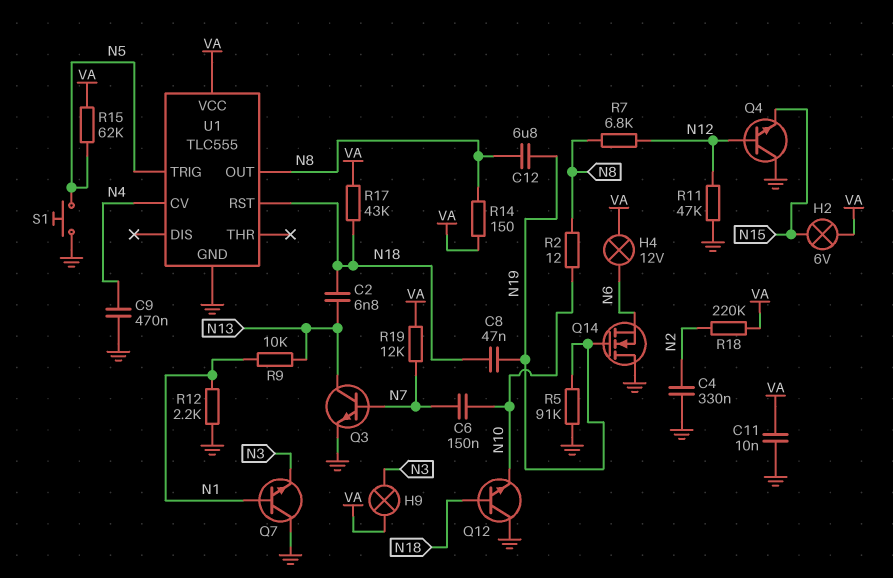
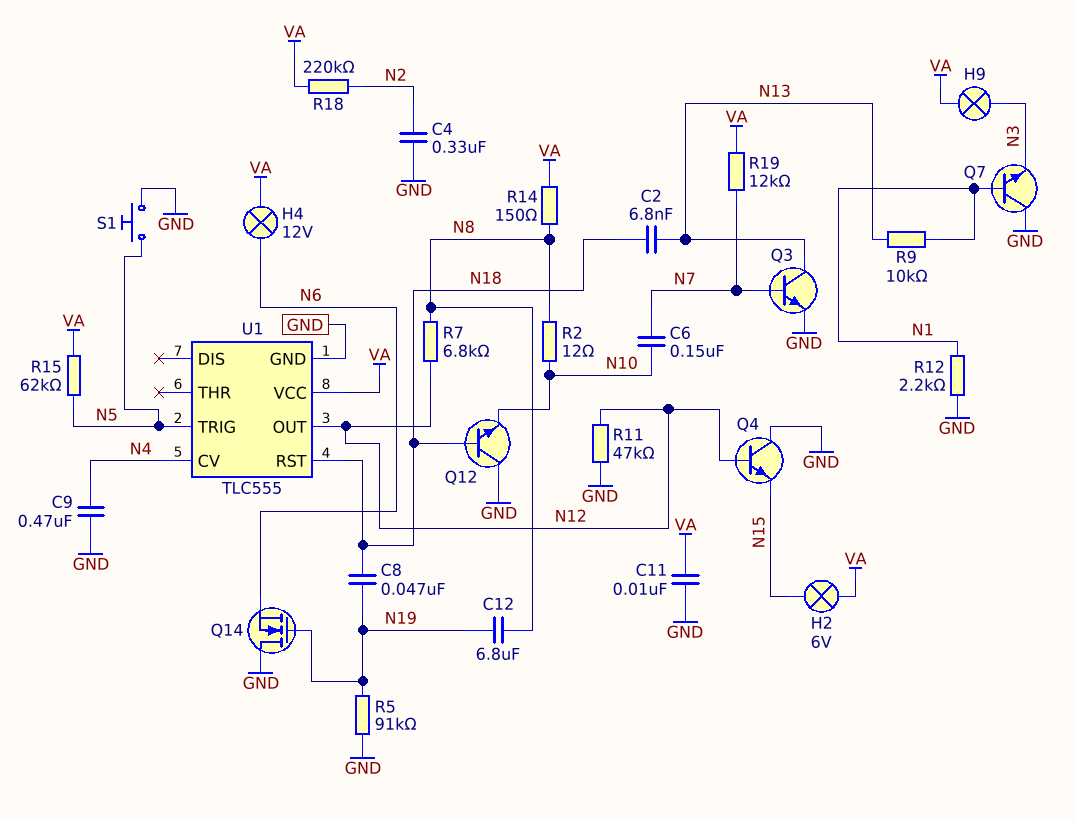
R17: 43k (N18, VA) -> none
U1 pin OUT: N8 -> N12

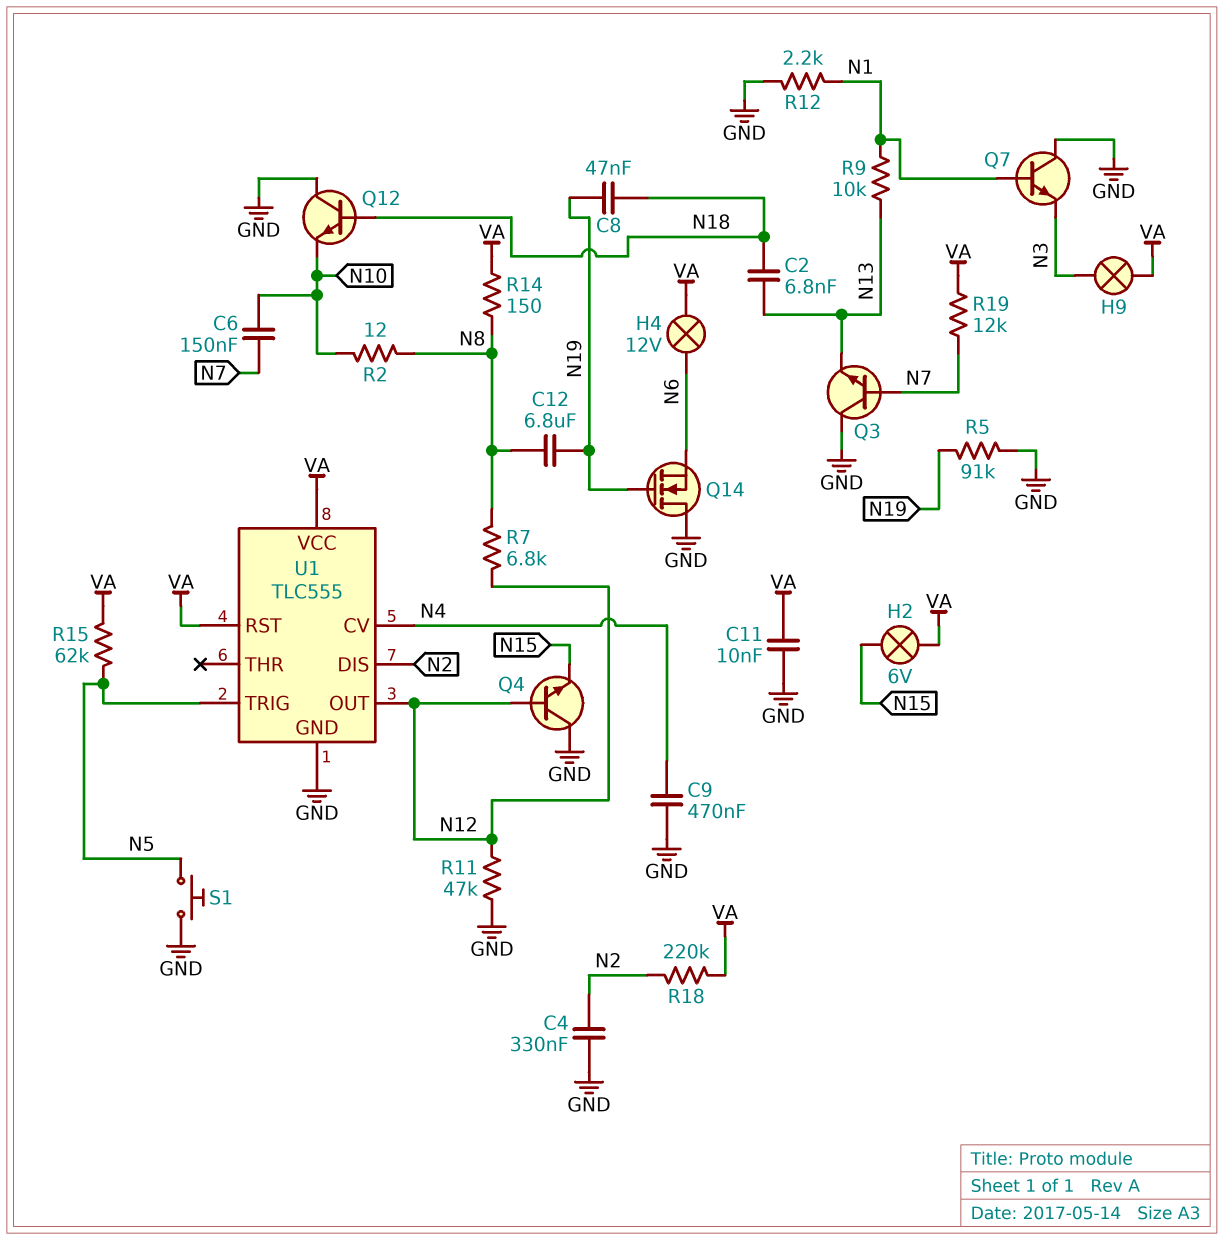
Q3: NPN (B N7, C N13, E GND) -> NPN (B N7, C GND, E N13)
U1 pin DIS: none -> N2
U1 pin RST: N18 -> VA

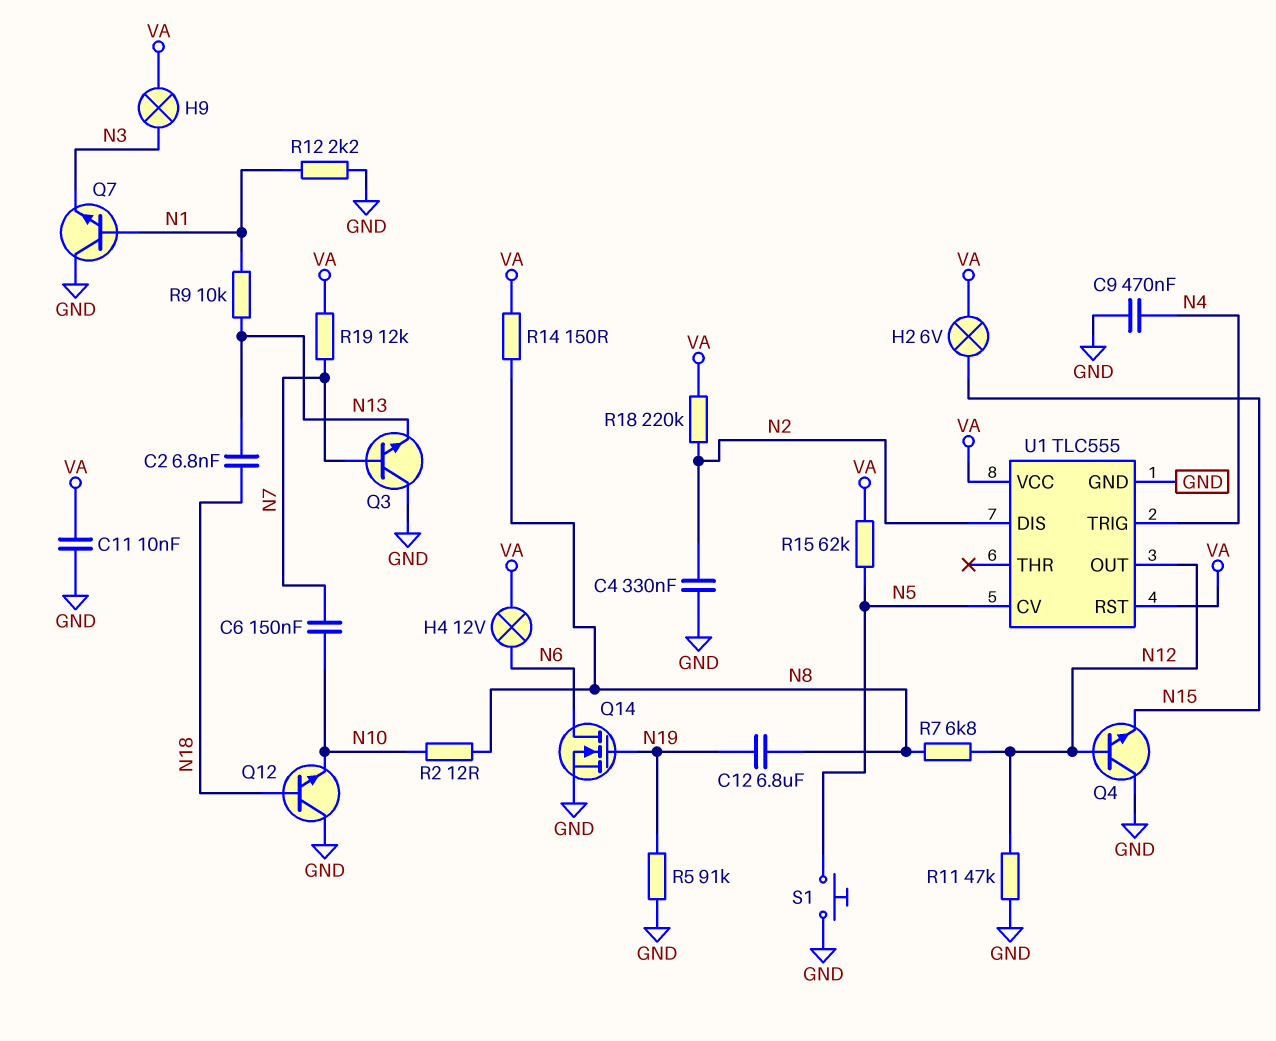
C8: 47nF (N18, N19) -> none
Q14: NMOS (G N19, D GND, S N6) -> NMOS (G N19, D N6, S GND)
U1 pin CV: N4 -> N5
U1 pin TRIG: N5 -> N4

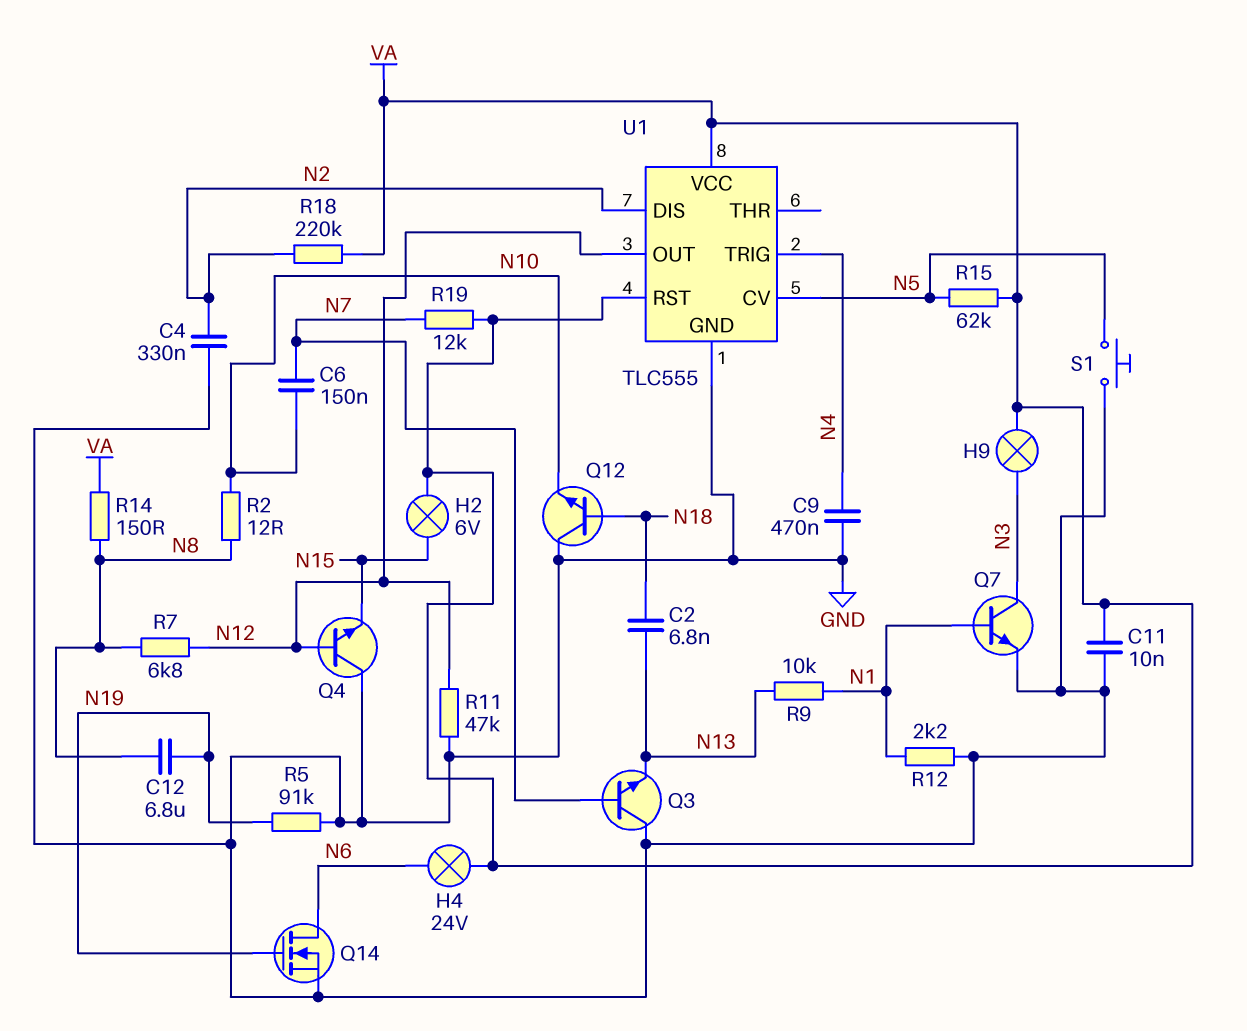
H4: lamp 12V (N6, VA) -> lamp 24V (N6, VA)
Q7: NPN (B N1, C GND, E N3) -> NPN (B N1, C N3, E GND)

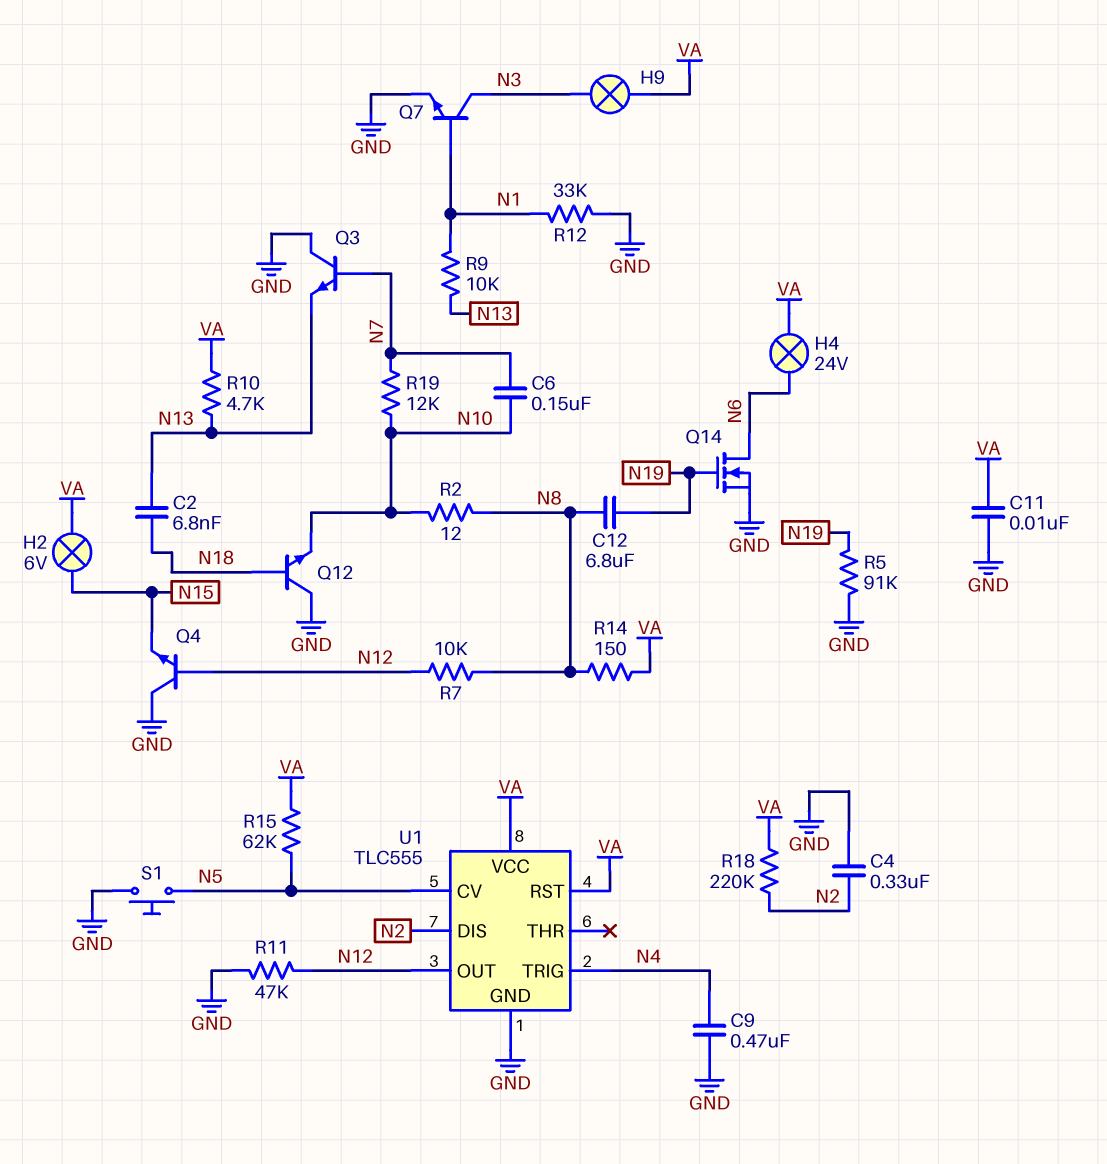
R7: 6.8k (N8, N12) -> 10k (N8, N12)
R10: none -> 4.7k (N13, VA)
R12: 2.2k (GND, N1) -> 33k (GND, N1)
R19: 12k (N7, VA) -> 12k (N7, N10)

